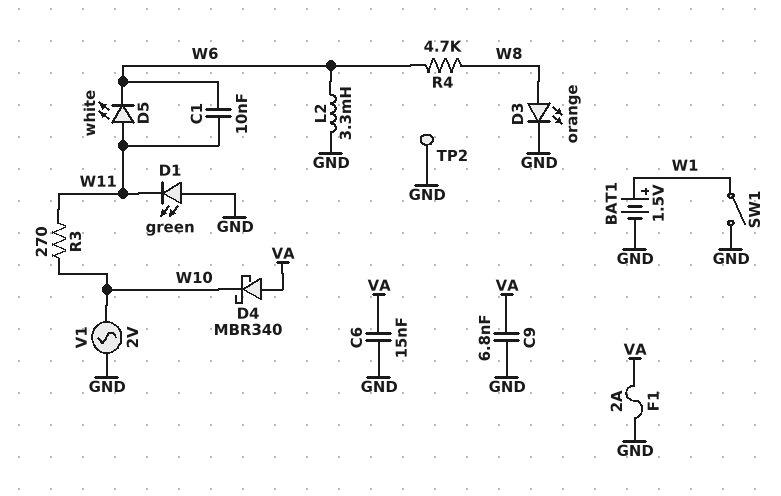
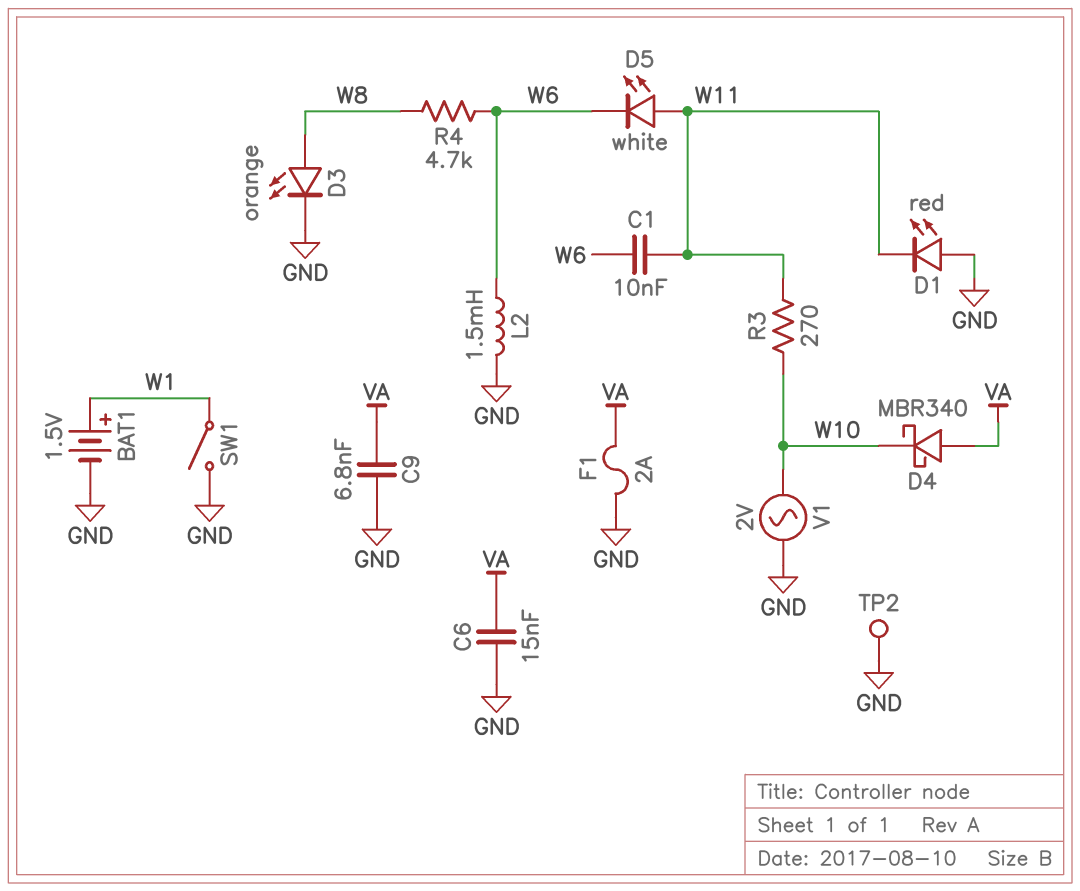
D1: LED green (A GND, K W11) -> LED red (A GND, K W11)
L2: 3.3mH (GND, W6) -> 1.5mH (GND, W6)

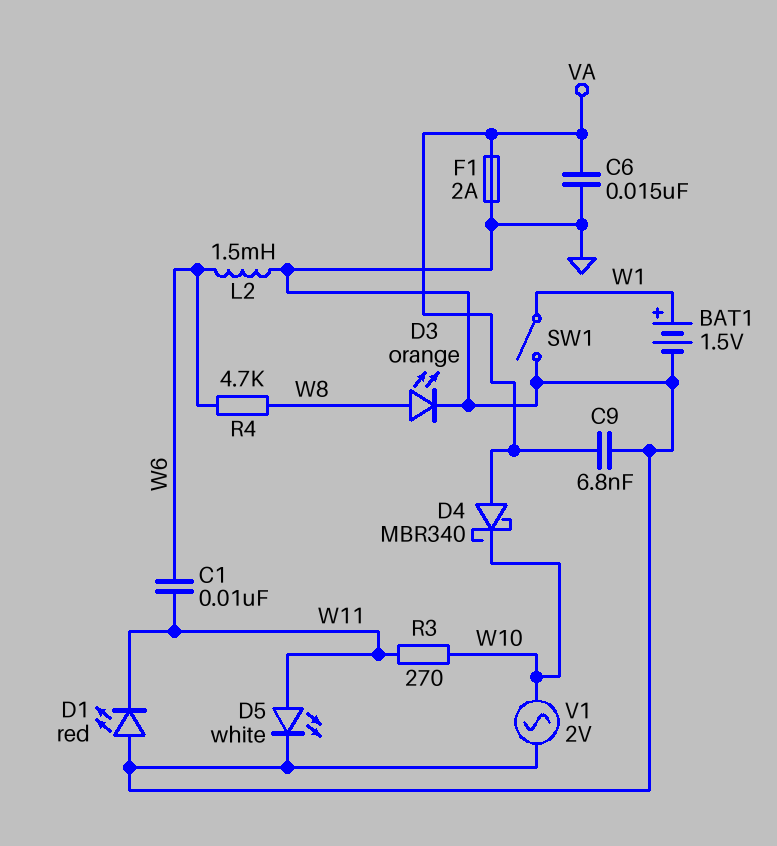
D5: LED white (A W11, K W6) -> LED white (A W11, K GND)
TP2: test point (GND) -> none

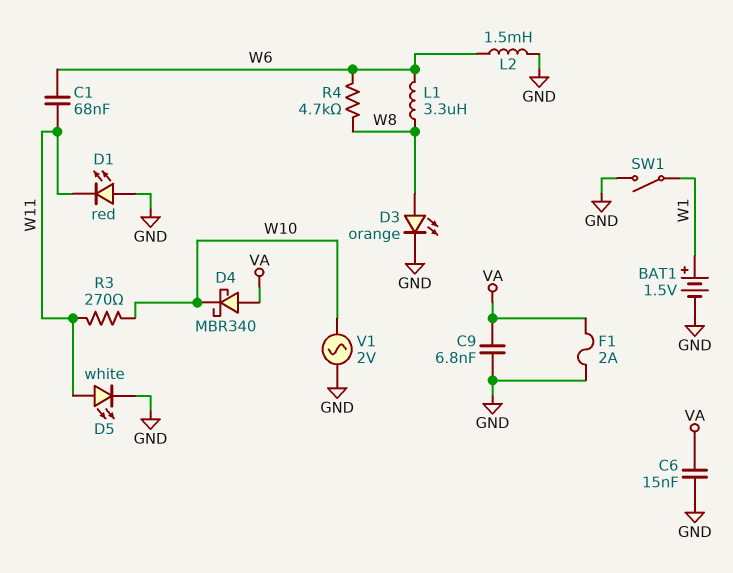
C1: 10nF (W6, W11) -> 68nF (W6, W11)
L1: none -> 3.3uH (W6, W8)

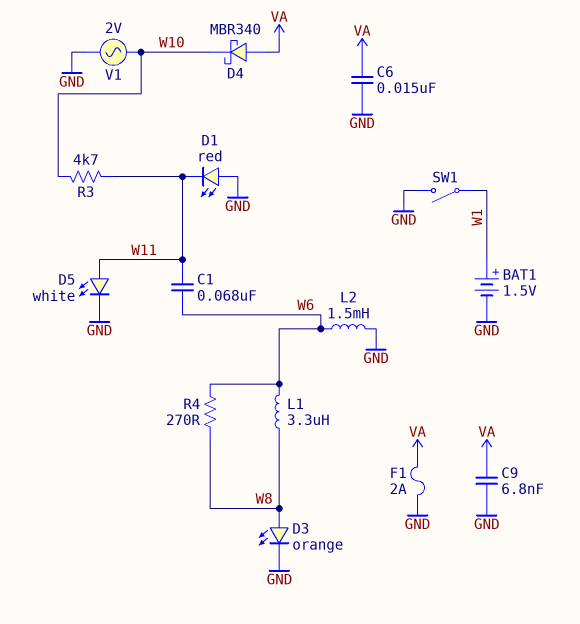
R3: 270 (W10, W11) -> 4.7k (W10, W11)
R4: 4.7k (W6, W8) -> 270 (W6, W8)

